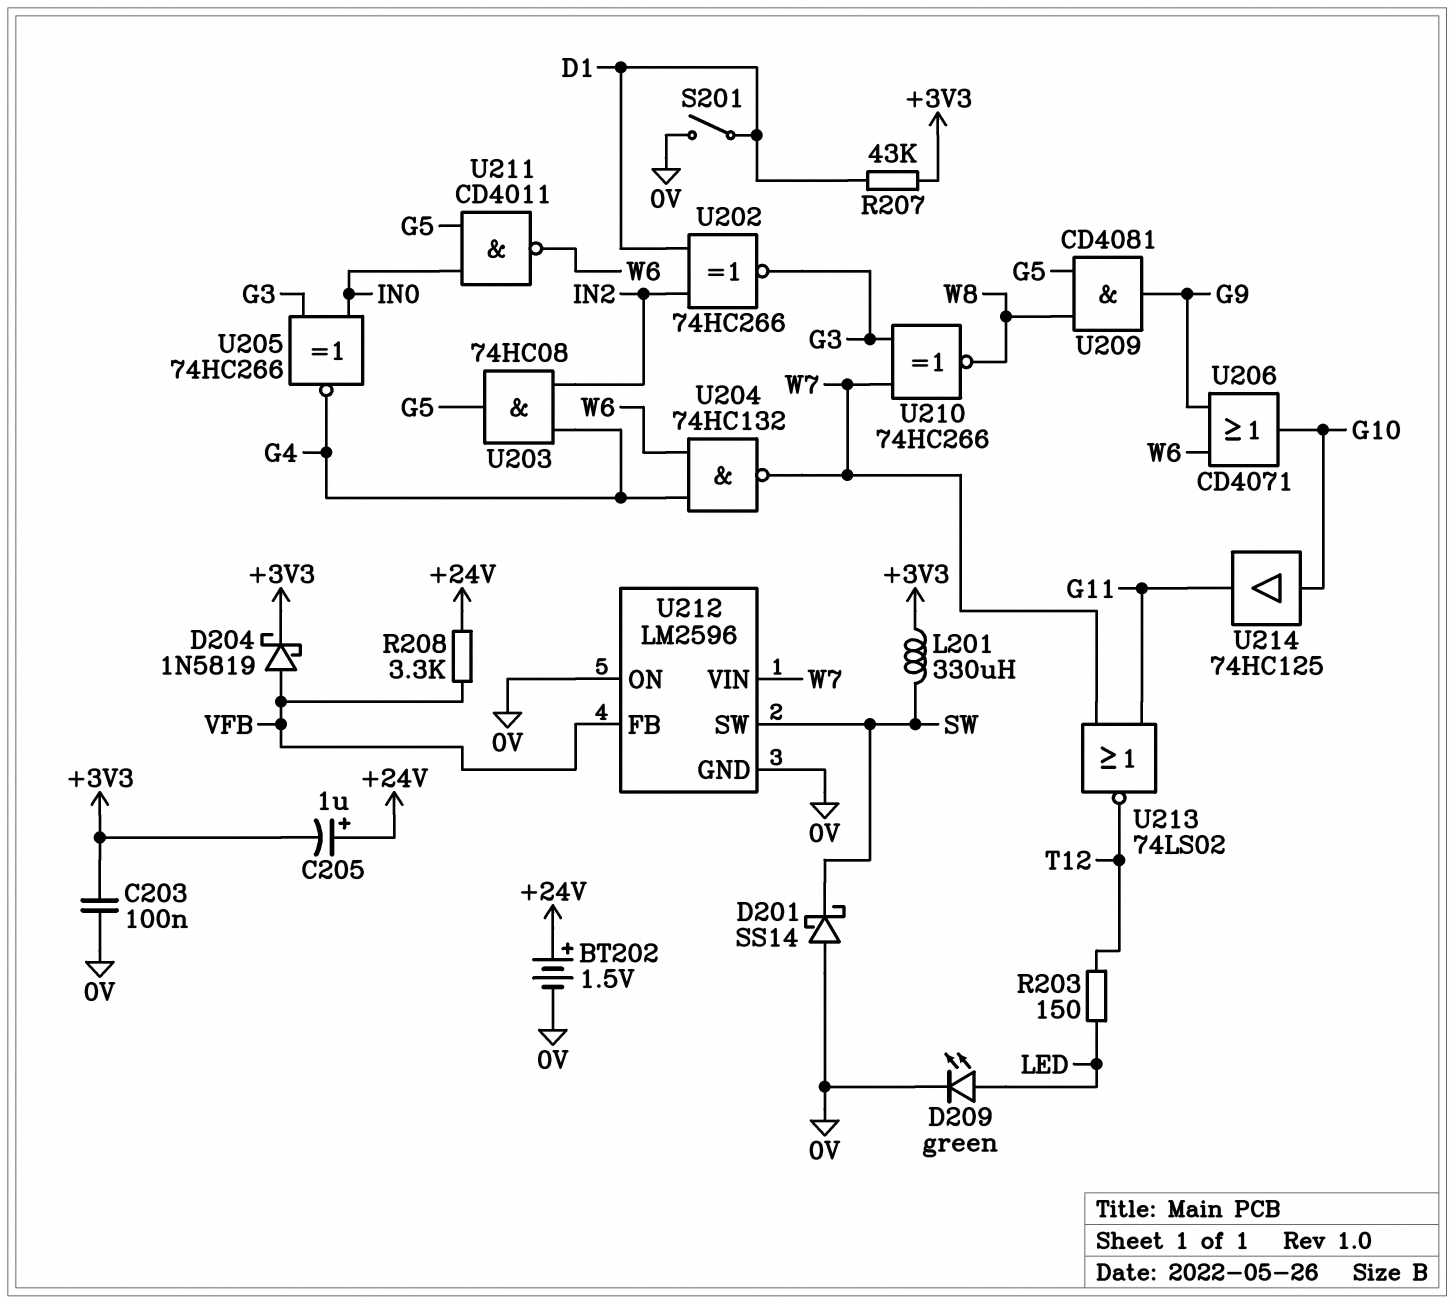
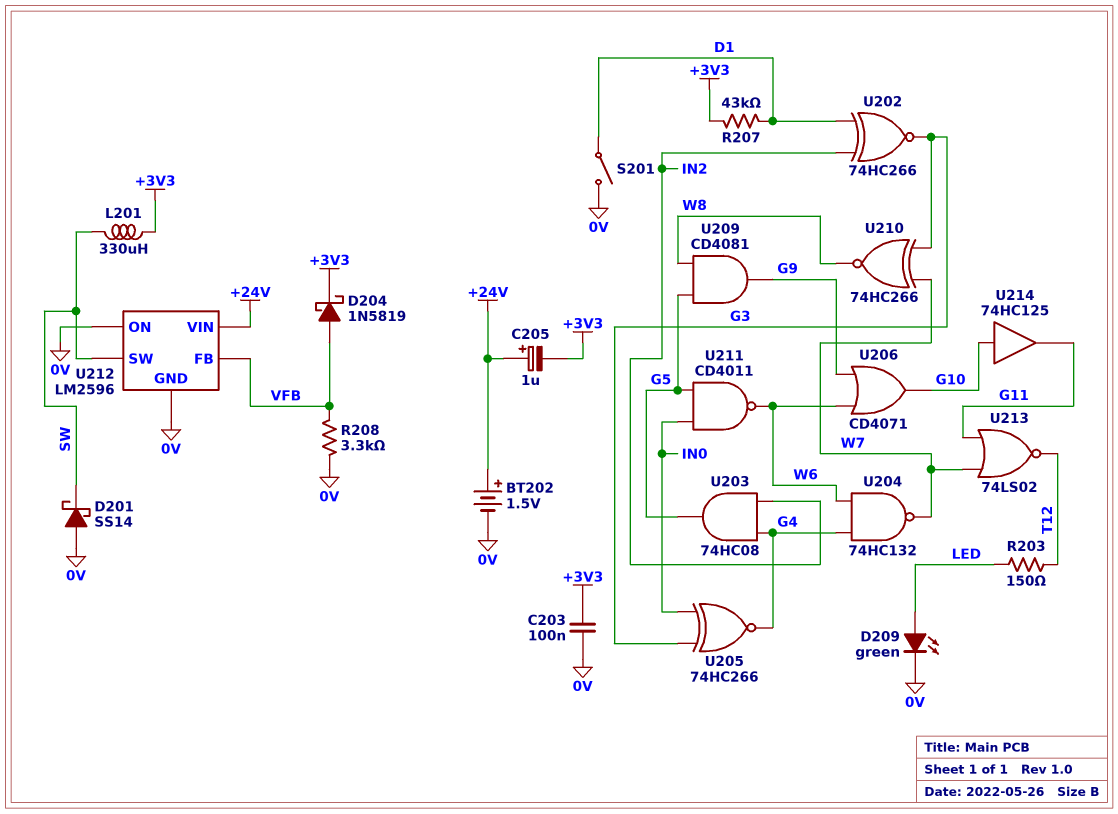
R208: 3.3k (+24V, VFB) -> 3.3k (0V, VFB)
U212 pin VIN: W7 -> +24V

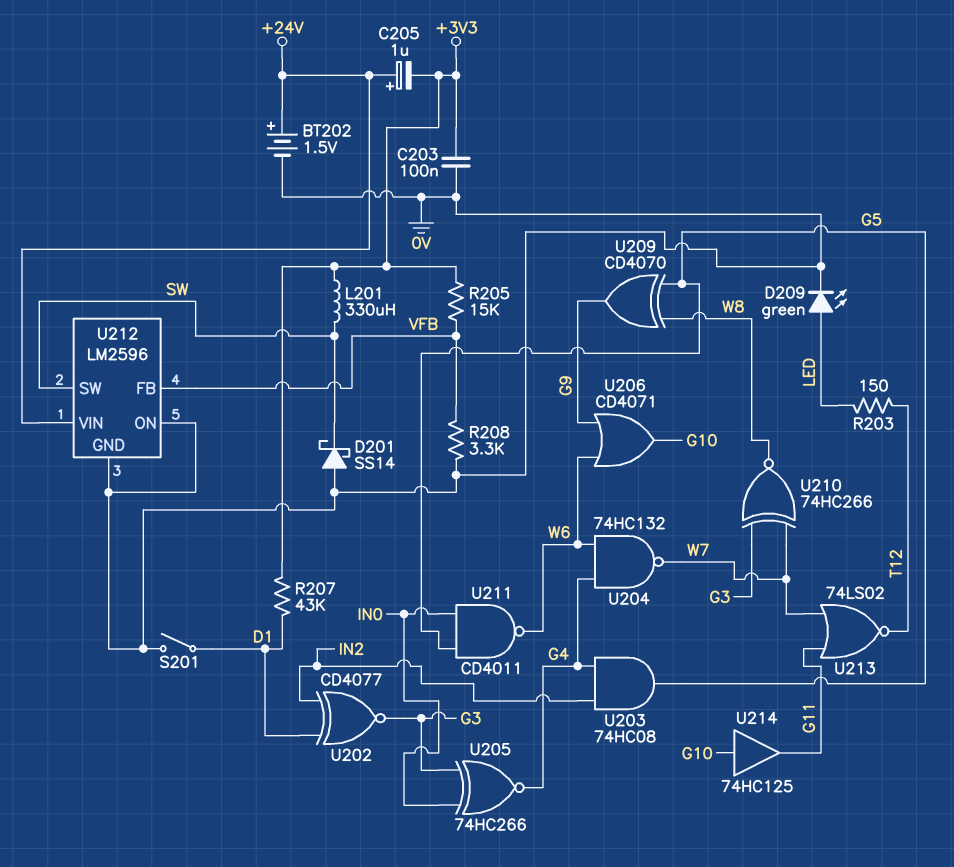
D204: schottky 1N5819 (A VFB, K +3V3) -> none
R205: none -> 15k (+3V3, VFB)
U202: XNOR 74HC266 (in D1, in IN2, out G3) -> XNOR CD4077 (in D1, in IN2, out G3)
U209: AND CD4081 (in G5, in W8, out G9) -> XOR CD4070 (in G5, in W8, out G9)

